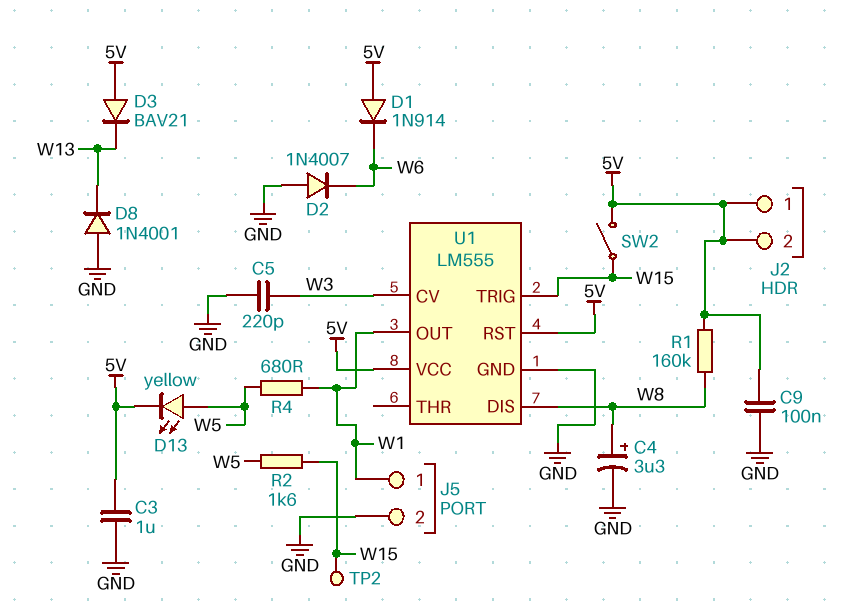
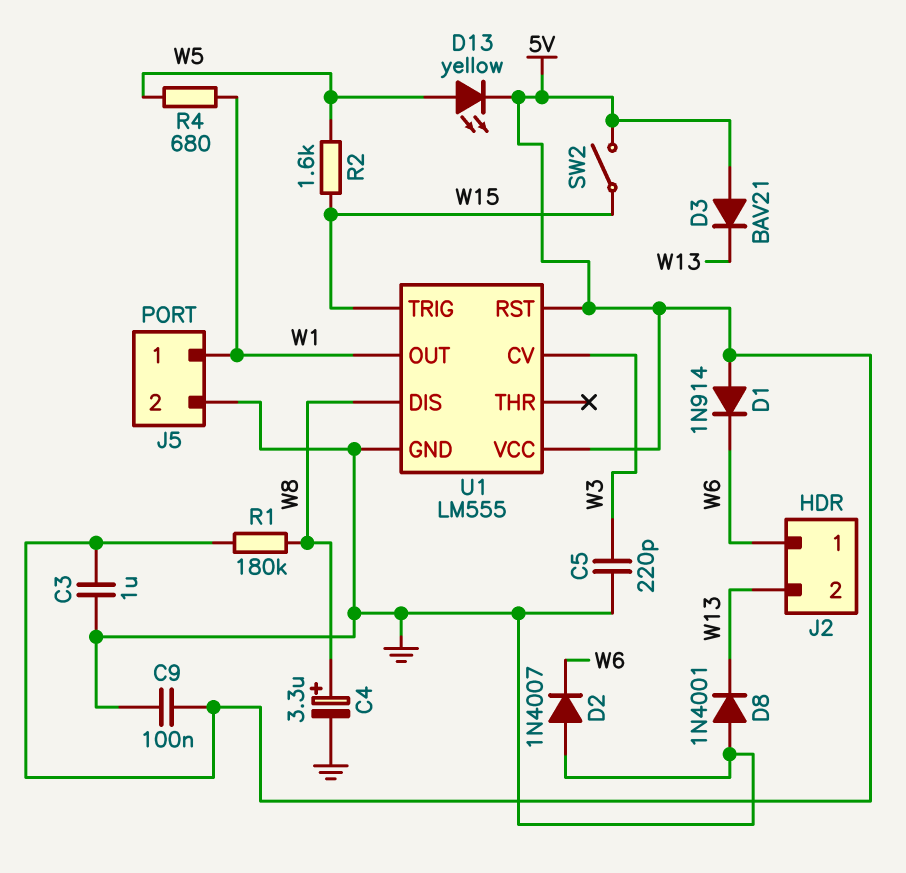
J2 pin 1: 5V -> W6
J2 pin 2: 5V -> W13
R1: 160k (5V, W8) -> 180k (5V, W8)
TP2: test point (W15) -> none

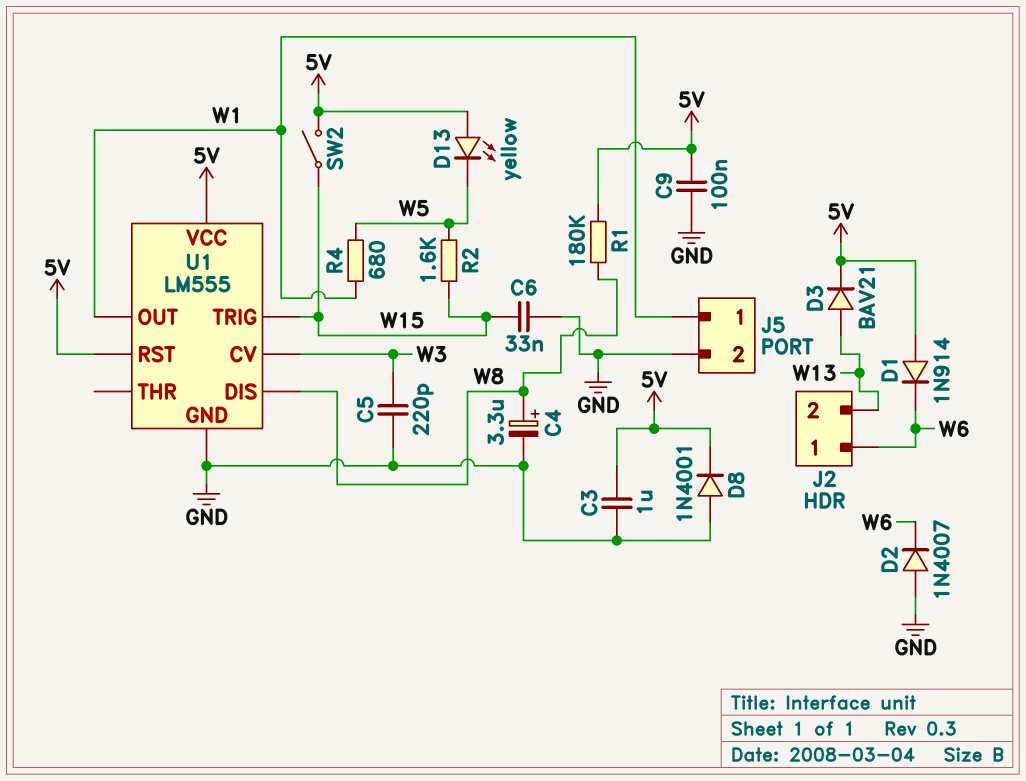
C6: none -> 33nF (GND, W15)
D3: diode BAV21 (A 5V, K W13) -> diode BAV21 (A W13, K 5V)
D8: diode 1N4001 (A GND, K W13) -> diode 1N4001 (A GND, K 5V)
D13: LED yellow (A W5, K 5V) -> LED yellow (A 5V, K W5)

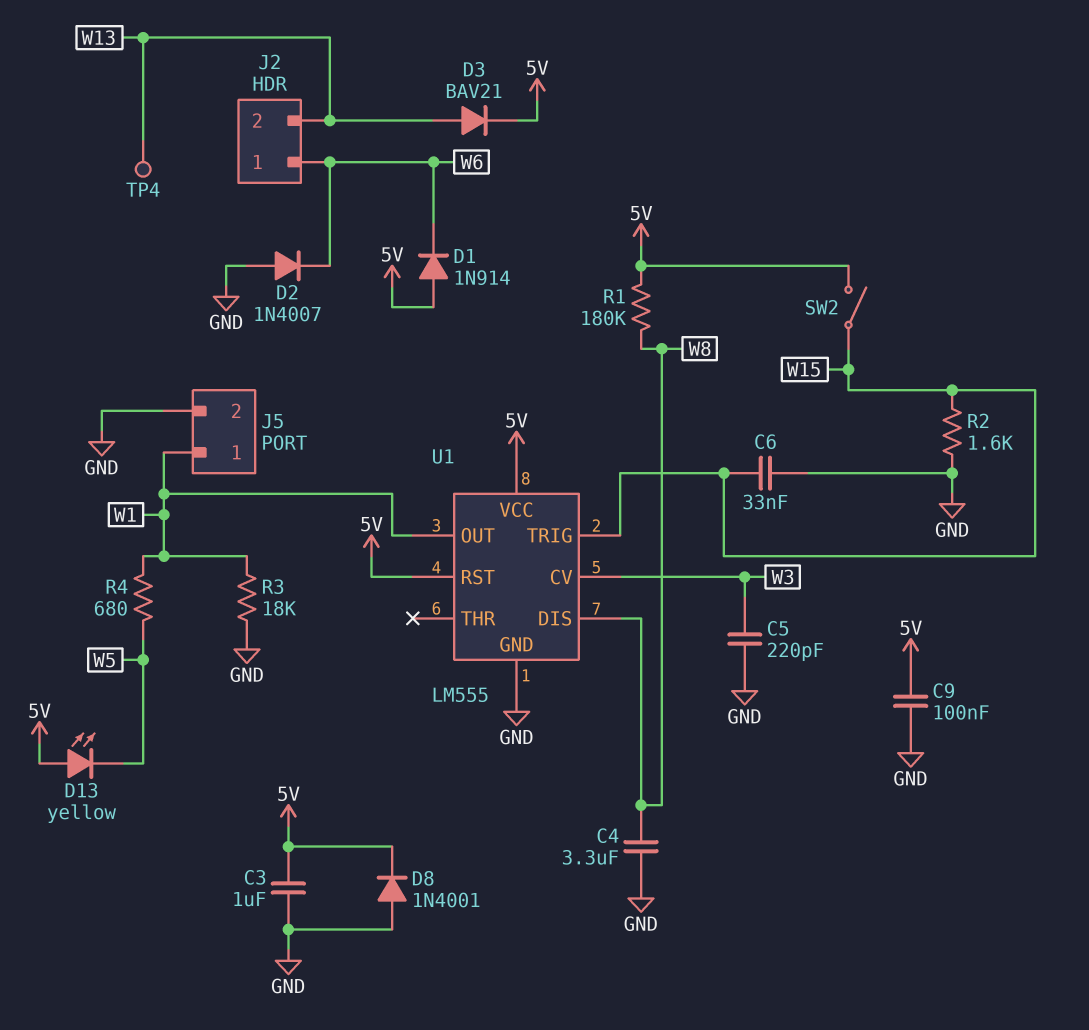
C4: 3.3uF (plus W8, minus GND) -> 3.3uF (GND, W8)
R2: 1.6k (W5, W15) -> 1.6k (GND, W15)
R3: none -> 18k (GND, W1)
TP4: none -> test point (W13)

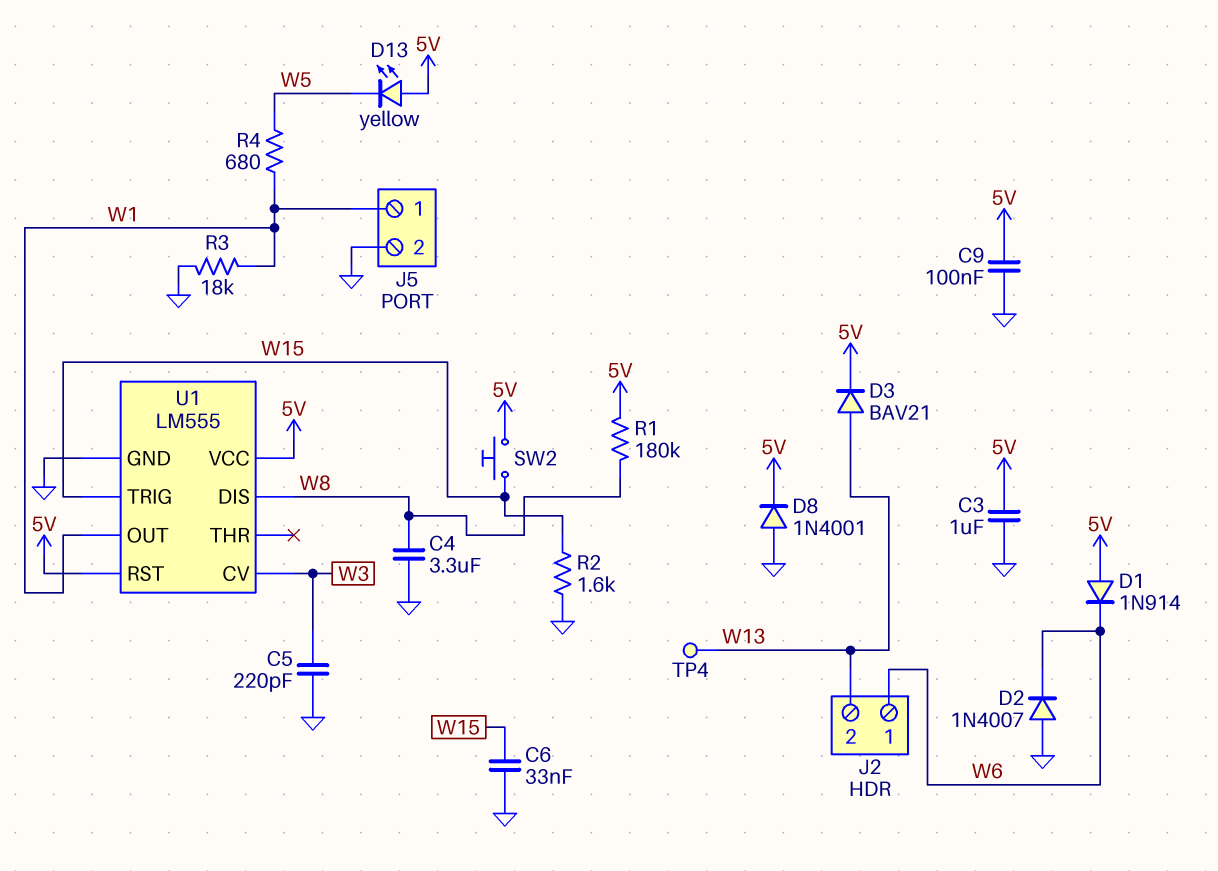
SW2: switch (5V, W15) -> button (5V, W15)

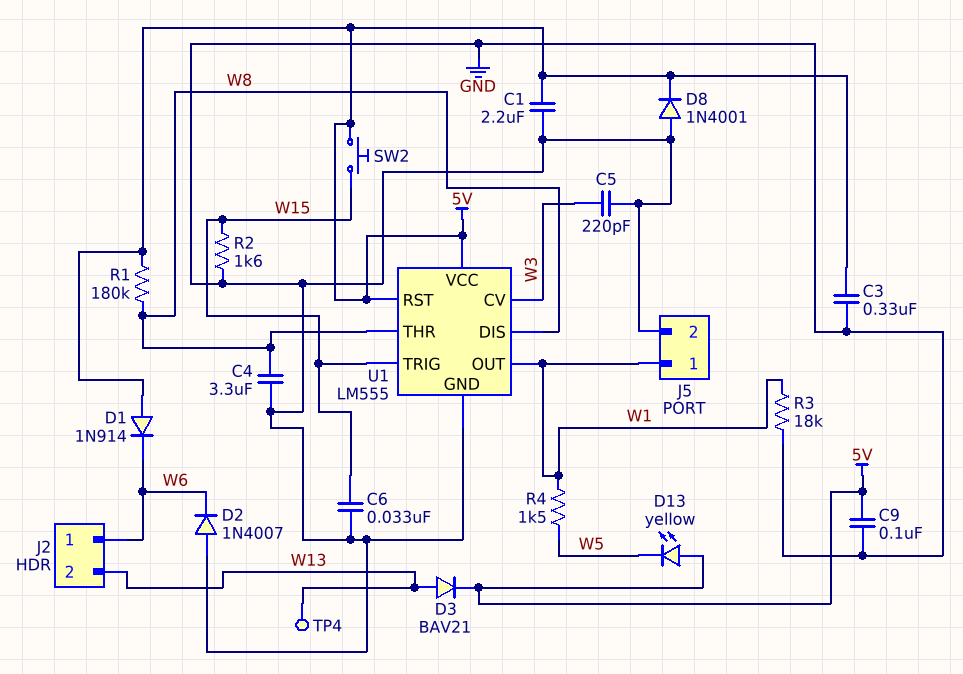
C1: none -> 2.2uF (5V, GND)
C3: 1uF (5V, GND) -> 330nF (5V, GND)
R4: 680 (W1, W5) -> 1.5k (W1, W5)
U1 pin THR: none -> W8

